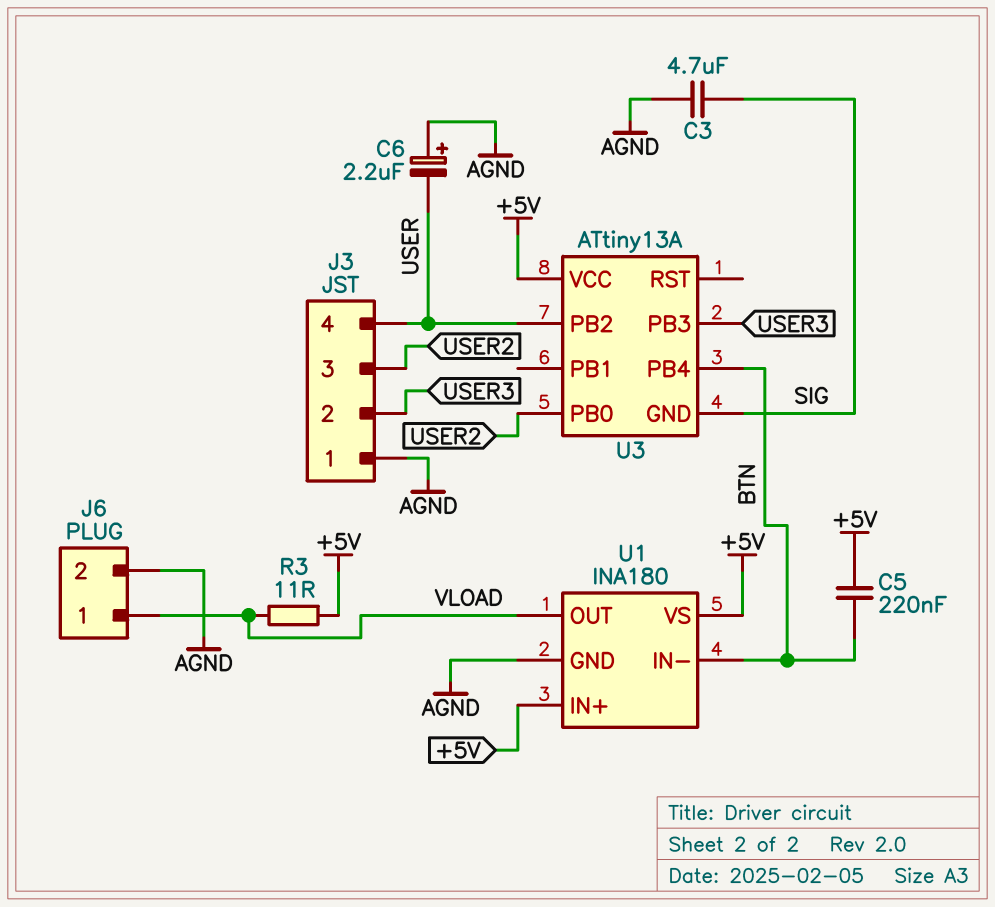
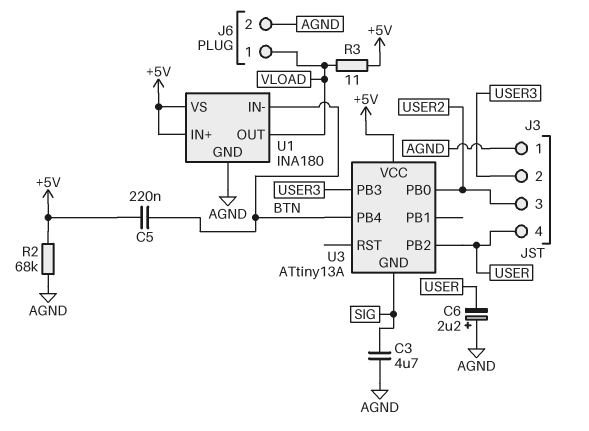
R2: none -> 68k (+5V, AGND)

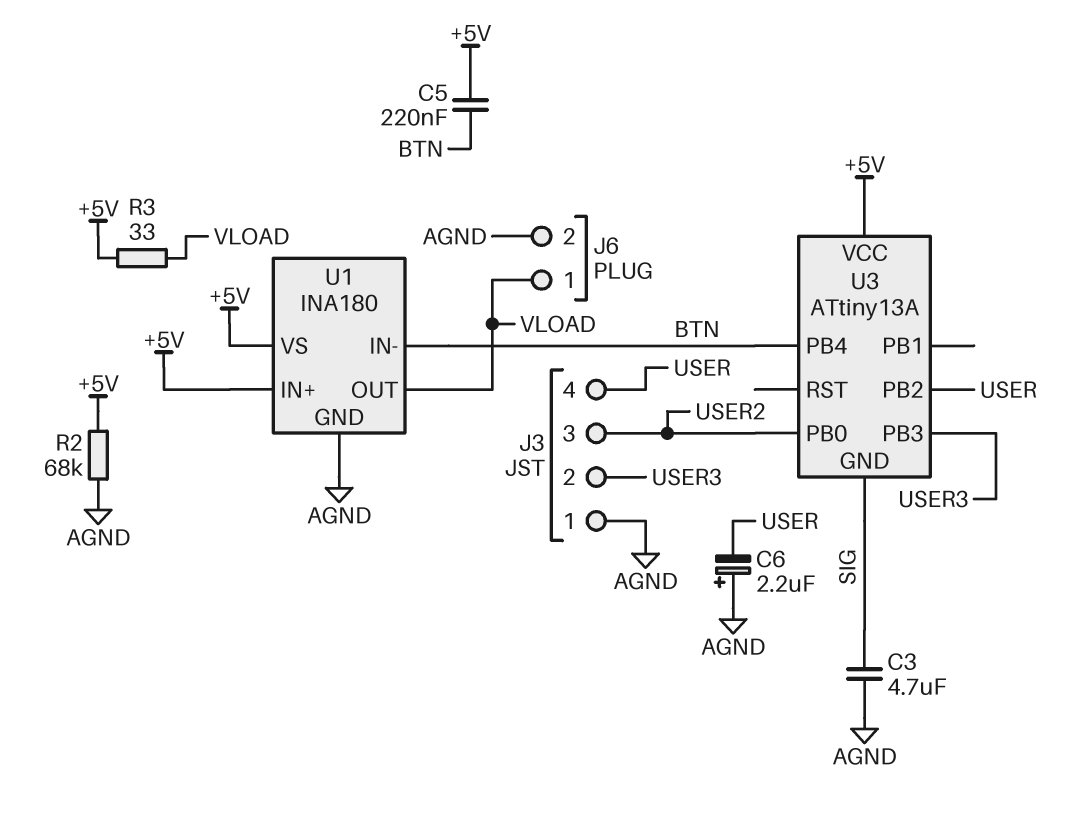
R3: 11 (+5V, VLOAD) -> 33 (+5V, VLOAD)

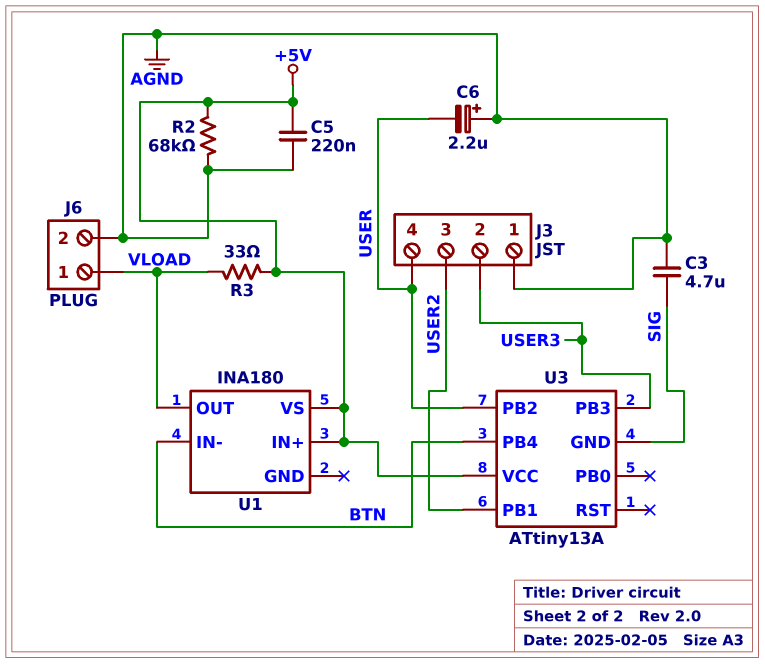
C5: 220nF (+5V, BTN) -> 220nF (+5V, AGND)
U1 pin GND: AGND -> none
U3 pin PB0: USER2 -> none
U3 pin PB1: none -> USER2

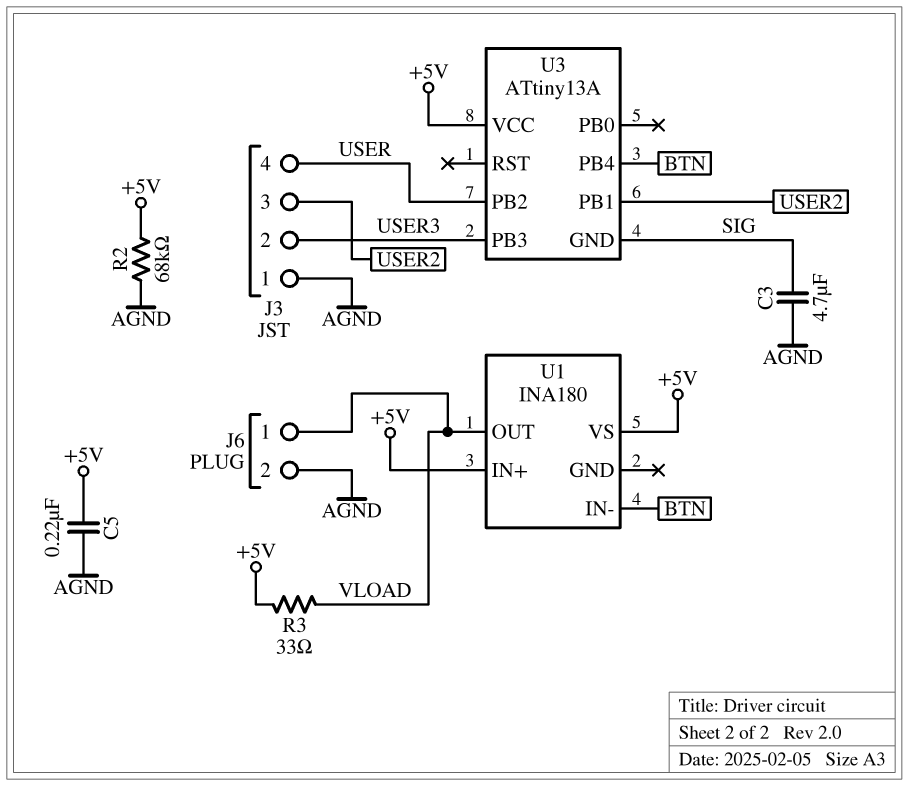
C6: 2.2uF (plus AGND, minus USER) -> none

